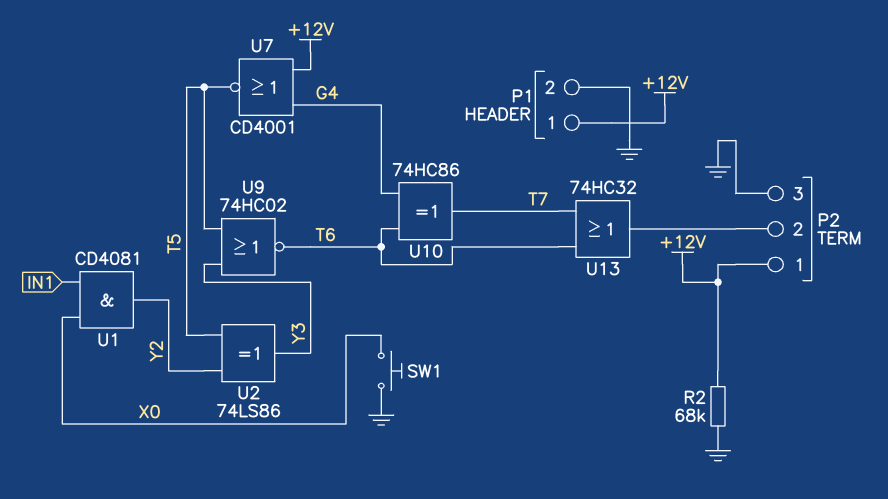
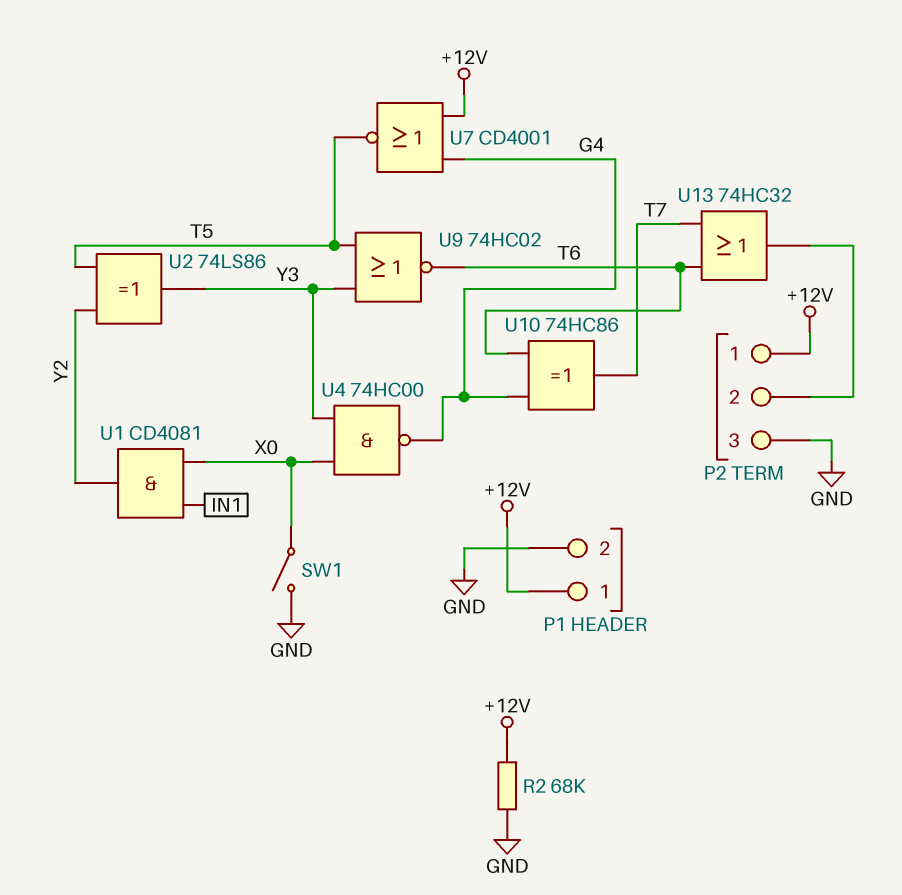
SW1: button (GND, X0) -> switch (GND, X0)
U4: none -> NAND 74HC00 (in X0, in Y3, out G4)

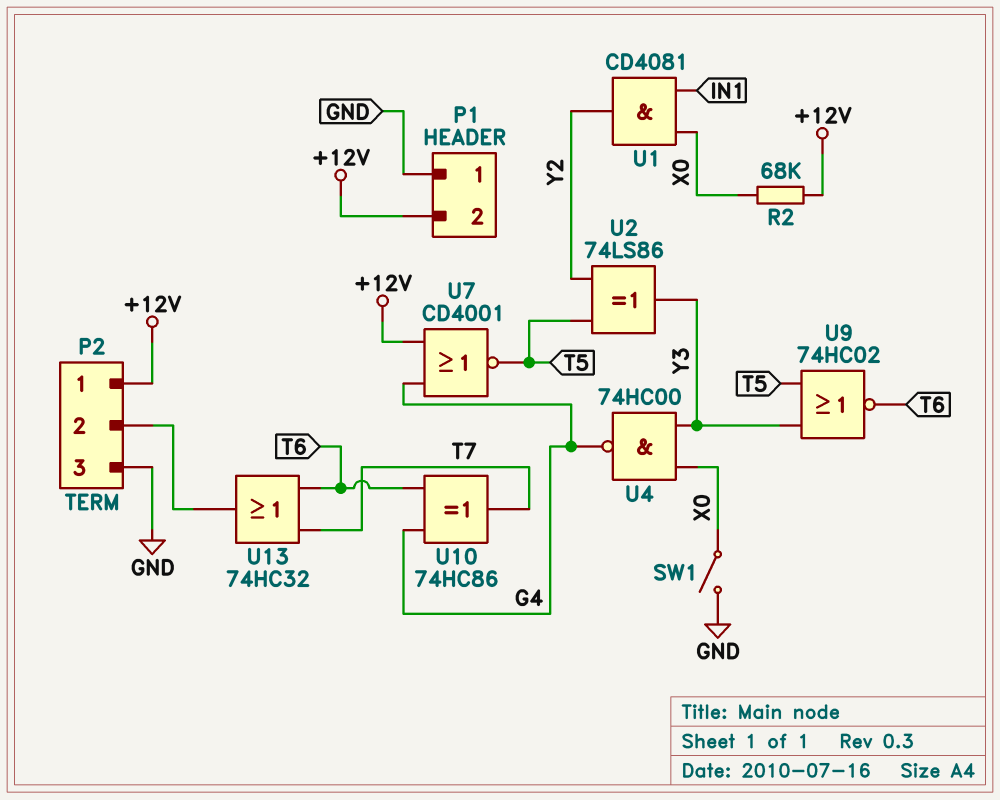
P1 pin 1: +12V -> GND
P1 pin 2: GND -> +12V
R2: 68k (+12V, GND) -> 68k (+12V, X0)

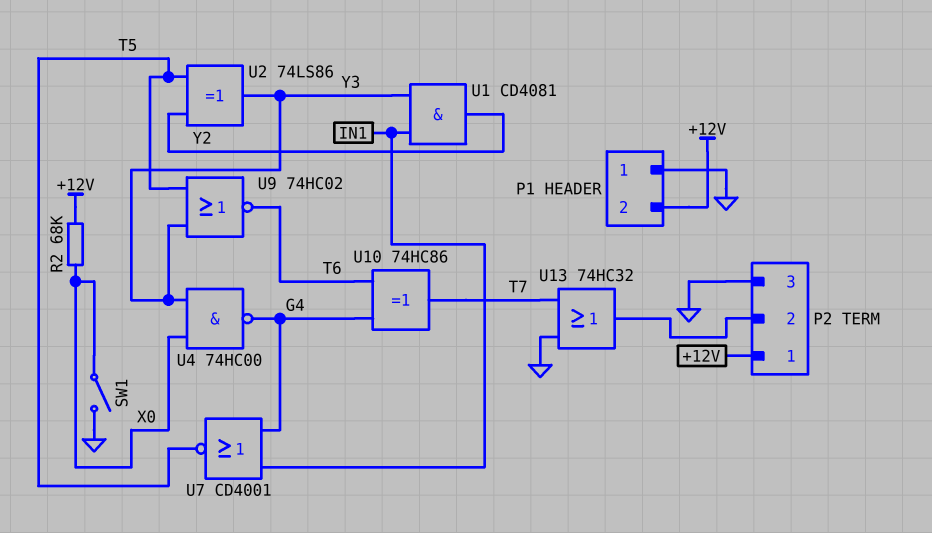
U1: AND CD4081 (in IN1, in X0, out Y2) -> AND CD4081 (in IN1, in Y3, out Y2)
U7: NOR CD4001 (in +12V, in G4, out T5) -> NOR CD4001 (in G4, in IN1, out T5)
U13: OR 74HC32 (in T6, in T7, out P2/2) -> OR 74HC32 (in GND, in T7, out P2/2)

